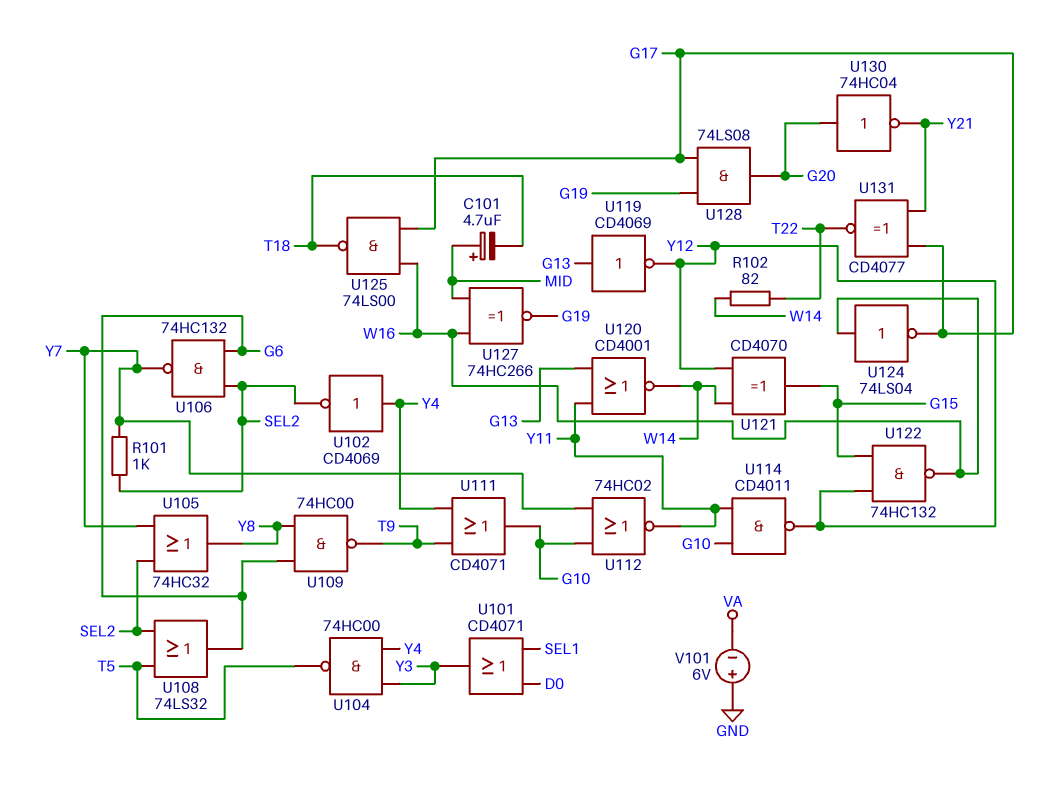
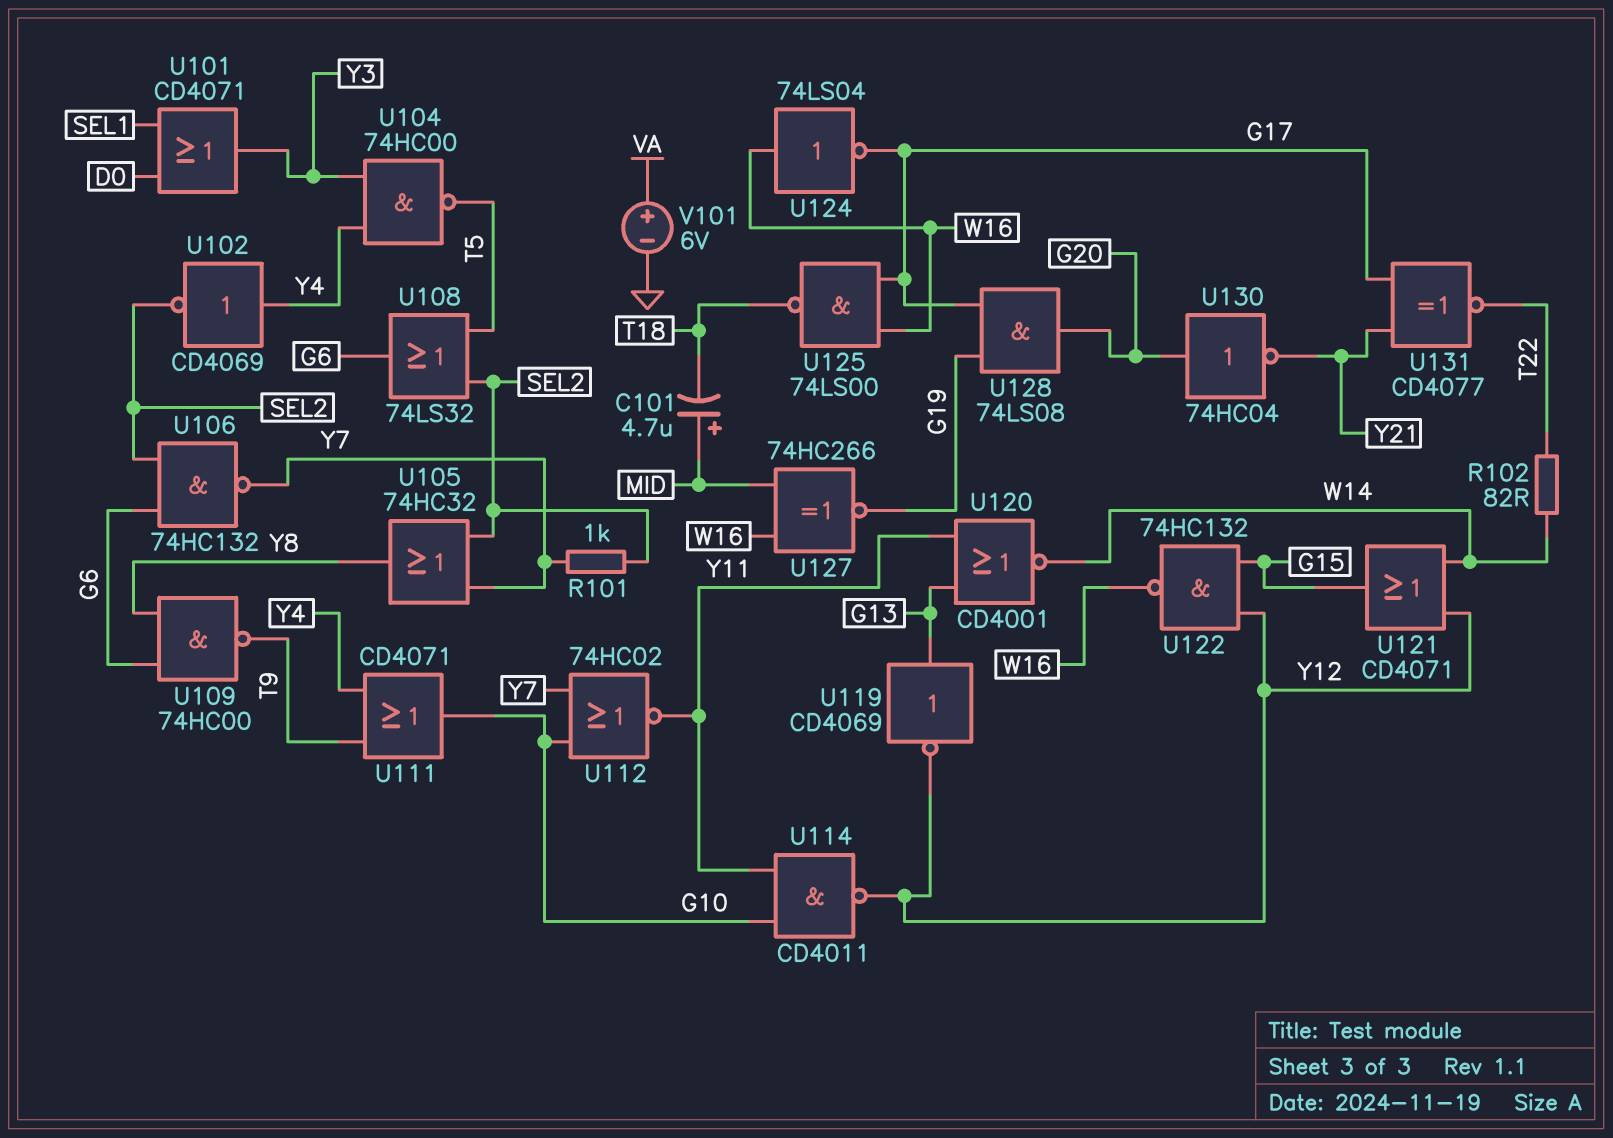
U121: XOR CD4070 (in W14, in Y12, out G15) -> OR CD4071 (in W14, in Y12, out G15)
V101: 6V (plus GND, minus VA) -> 6V (plus VA, minus GND)

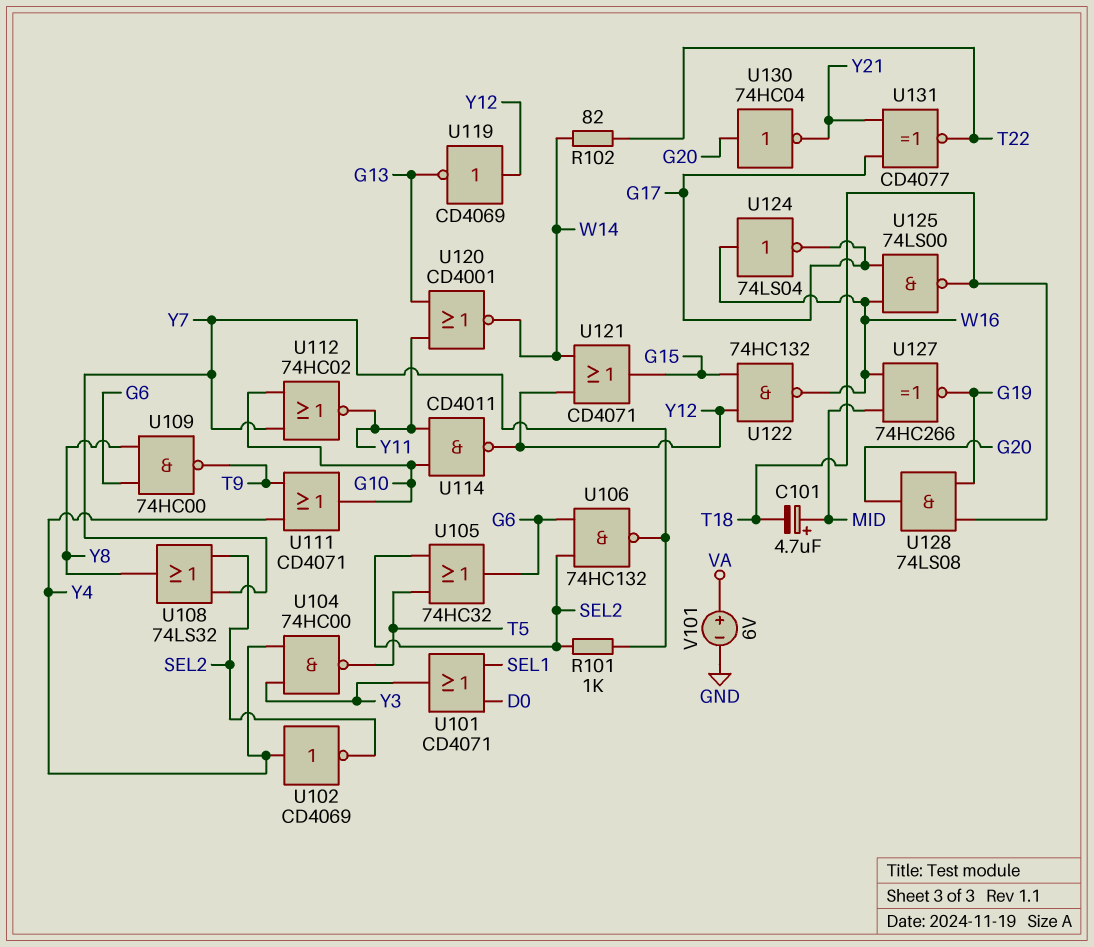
U105: OR 74HC32 (in SEL2, in Y7, out Y8) -> OR 74HC32 (in SEL2, in T5, out G6)
U108: OR 74LS32 (in SEL2, in T5, out G6) -> OR 74LS32 (in SEL2, in Y7, out Y8)
U119: NOT CD4069 (in G13, out Y12) -> NOT CD4069 (in Y12, out G13)
U128: AND 74LS08 (in G17, in G19, out G20) -> AND 74LS08 (in G19, in T18, out G20)

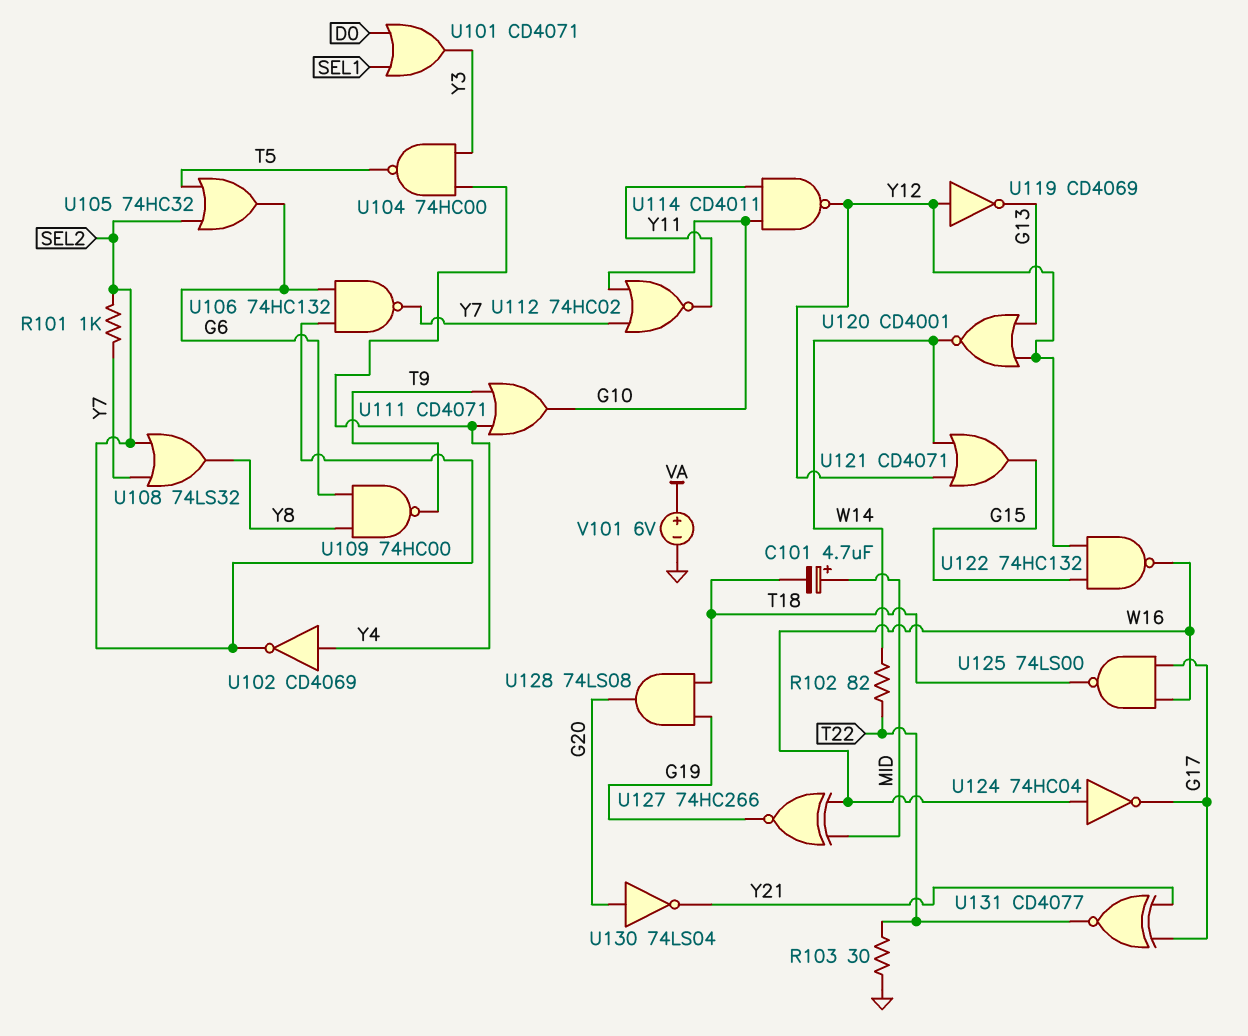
R103: none -> 30 (GND, T22)
U120: NOR CD4001 (in G13, in Y11, out W14) -> NOR CD4001 (in G13, in Y12, out W14)
U124: NOT 74LS04 (in W16, out G17) -> NOT 74HC04 (in W16, out G17)
U130: NOT 74HC04 (in G20, out Y21) -> NOT 74LS04 (in G20, out Y21)

